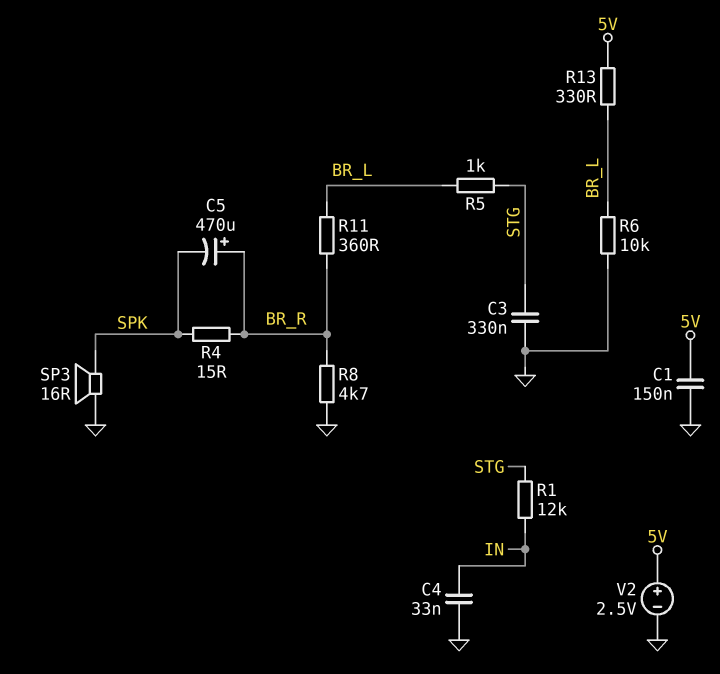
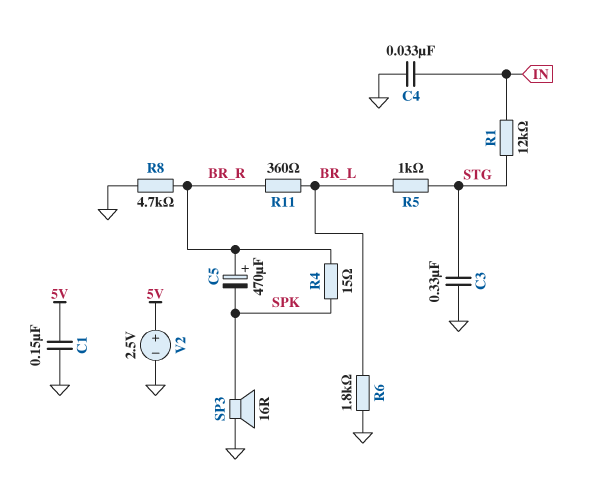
R6: 10k (BR_L, GND) -> 1.8k (BR_L, GND)
R13: 330 (5V, BR_L) -> none

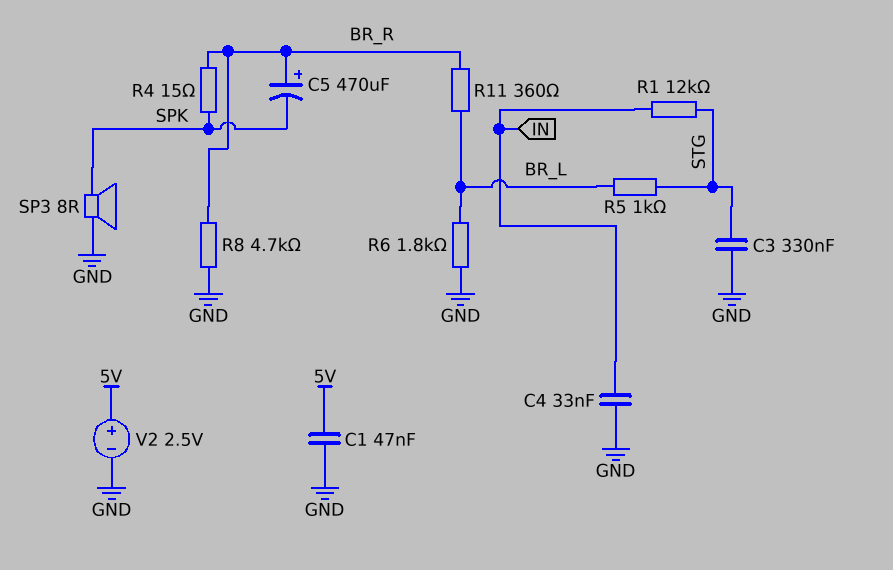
C1: 150nF (5V, GND) -> 47nF (5V, GND)
SP3: speaker 16R (GND, SPK) -> speaker 8R (GND, SPK)

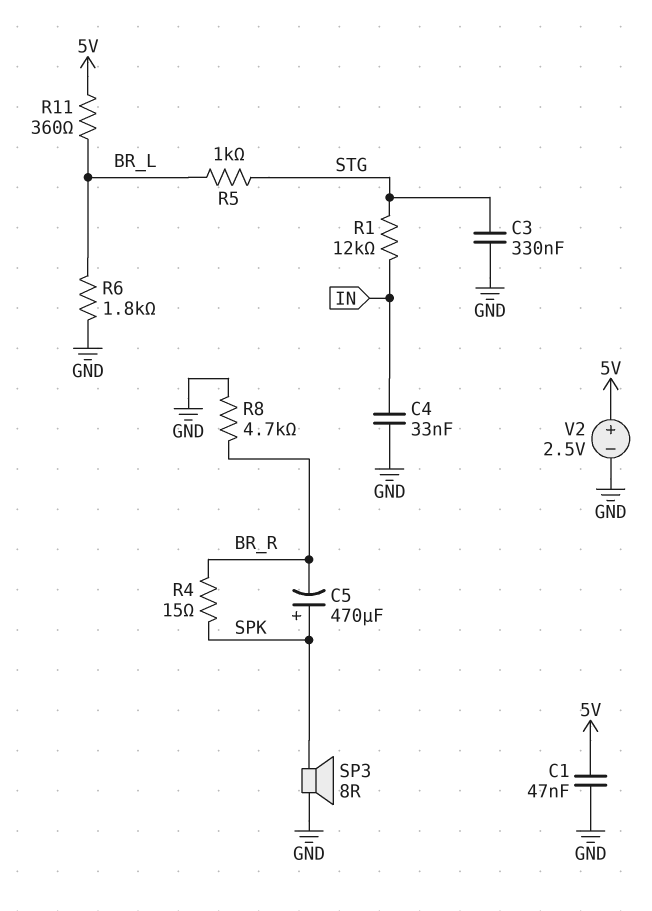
C5: 470uF (plus BR_R, minus SPK) -> 470uF (plus SPK, minus BR_R)
R11: 360 (BR_L, BR_R) -> 360 (5V, BR_L)

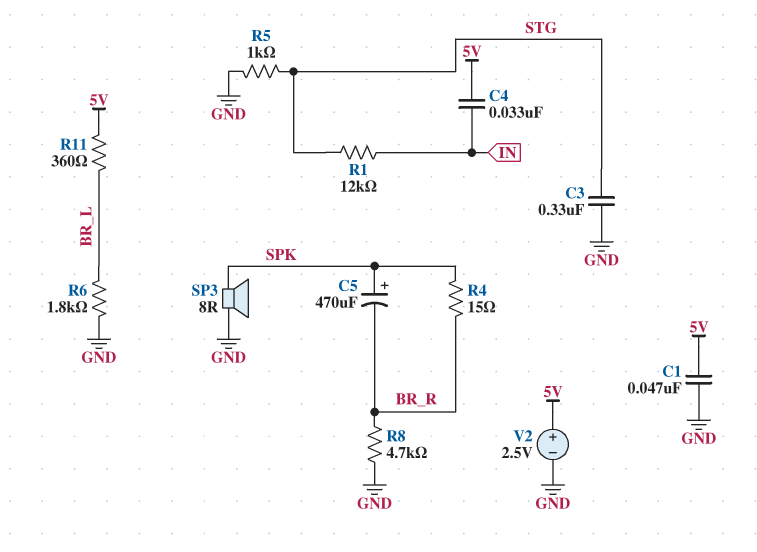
C4: 33nF (GND, IN) -> 33nF (5V, IN)
R5: 1k (BR_L, STG) -> 1k (GND, STG)

